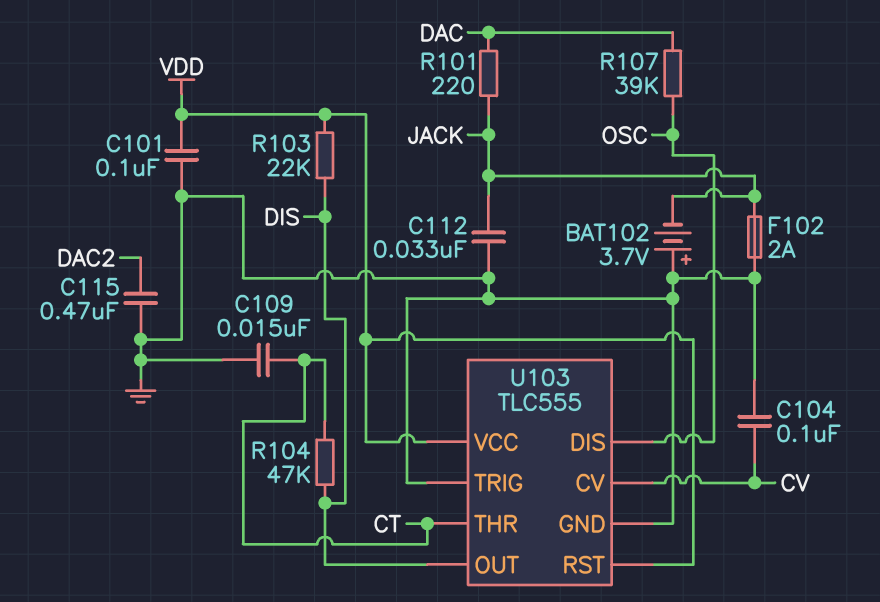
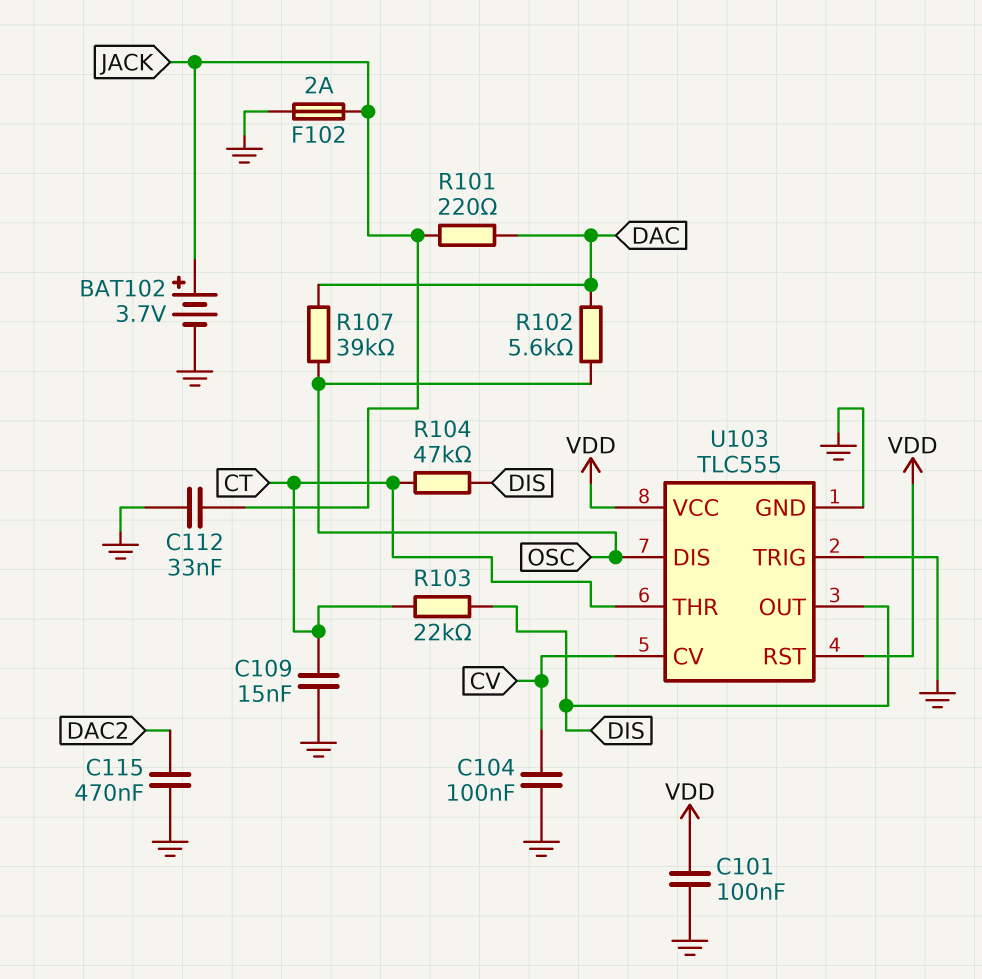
BAT102: 3.7V (plus GND, minus JACK) -> 3.7V (plus JACK, minus GND)
R102: none -> 5.6k (DAC, OSC)
R103: 22k (DIS, VDD) -> 22k (CT, DIS)

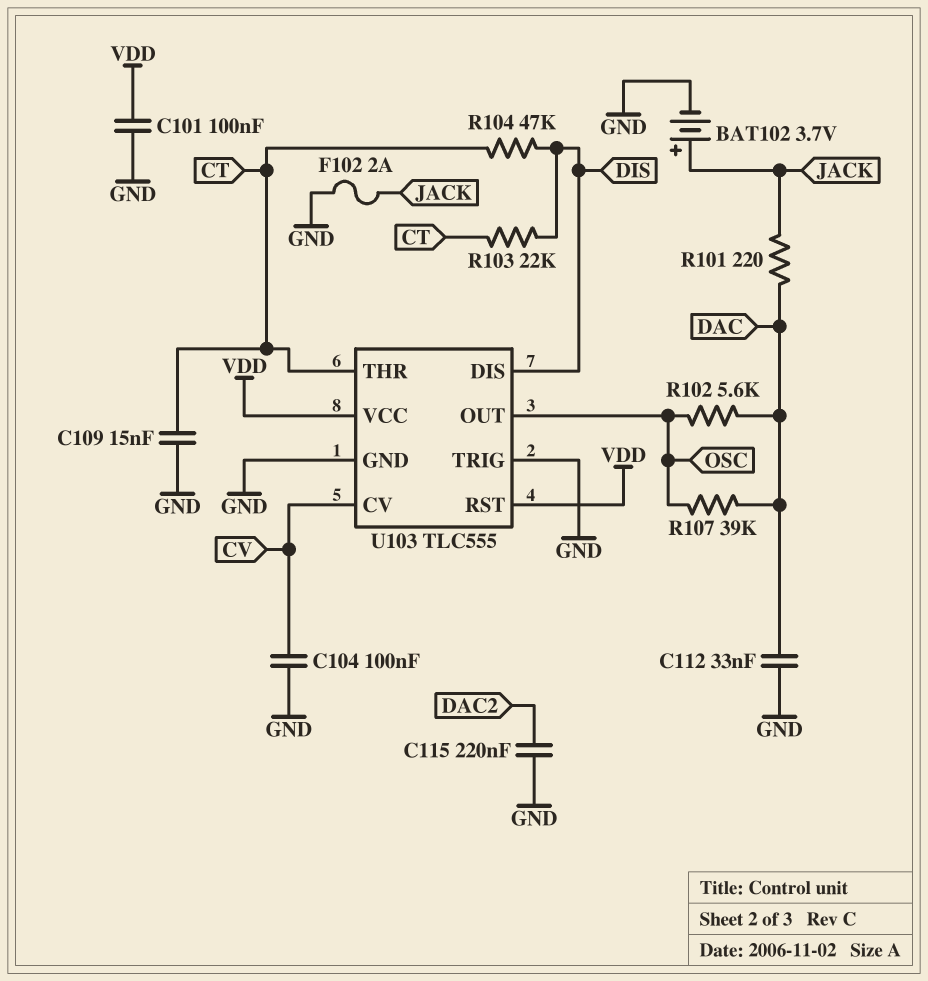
C112: 33nF (GND, JACK) -> 33nF (DAC, GND)
C115: 470nF (DAC2, GND) -> 220nF (DAC2, GND)
U103 pin DIS: OSC -> DIS
U103 pin OUT: DIS -> OSC

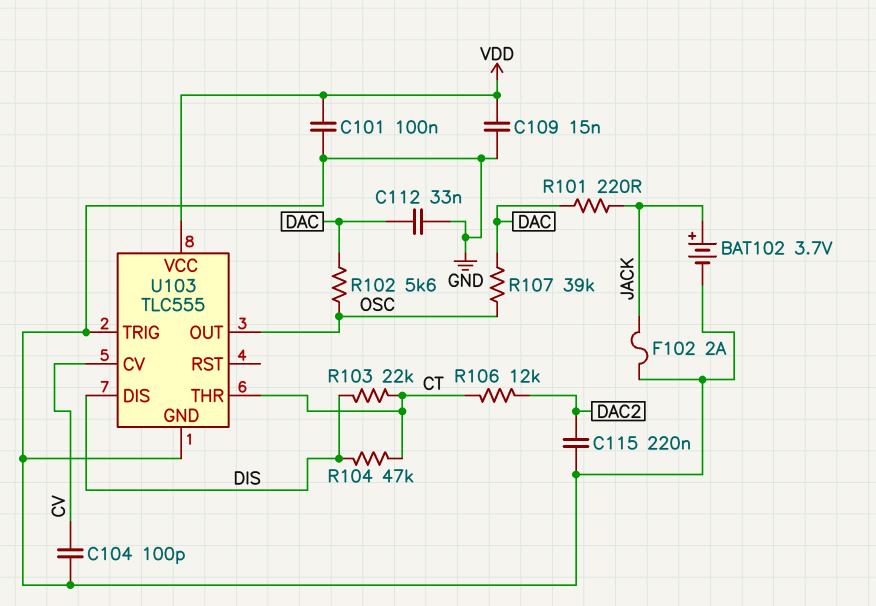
C104: 100nF (CV, GND) -> 100pF (CV, GND)
C109: 15nF (CT, GND) -> 15nF (GND, VDD)
R106: none -> 12k (CT, DAC2)
U103 pin RST: VDD -> none

